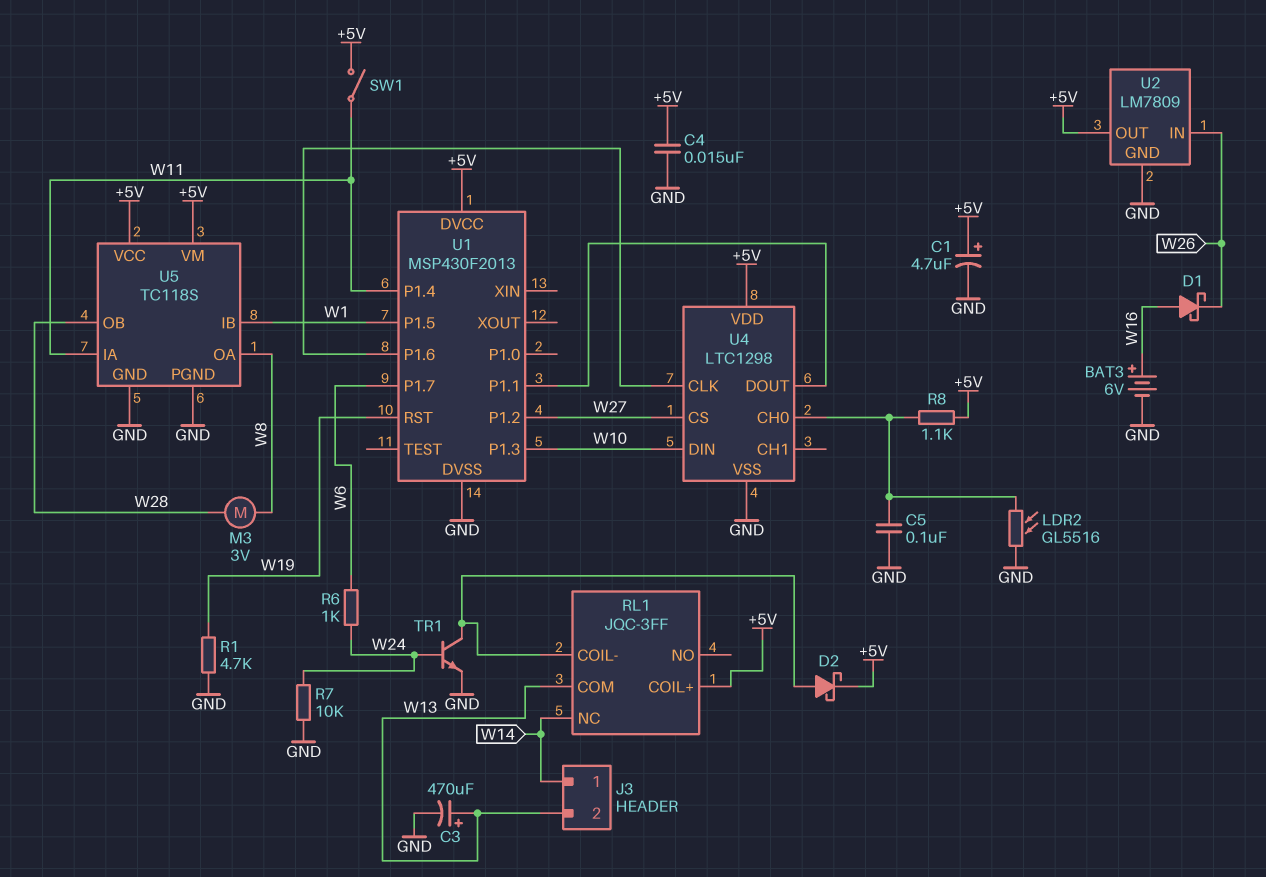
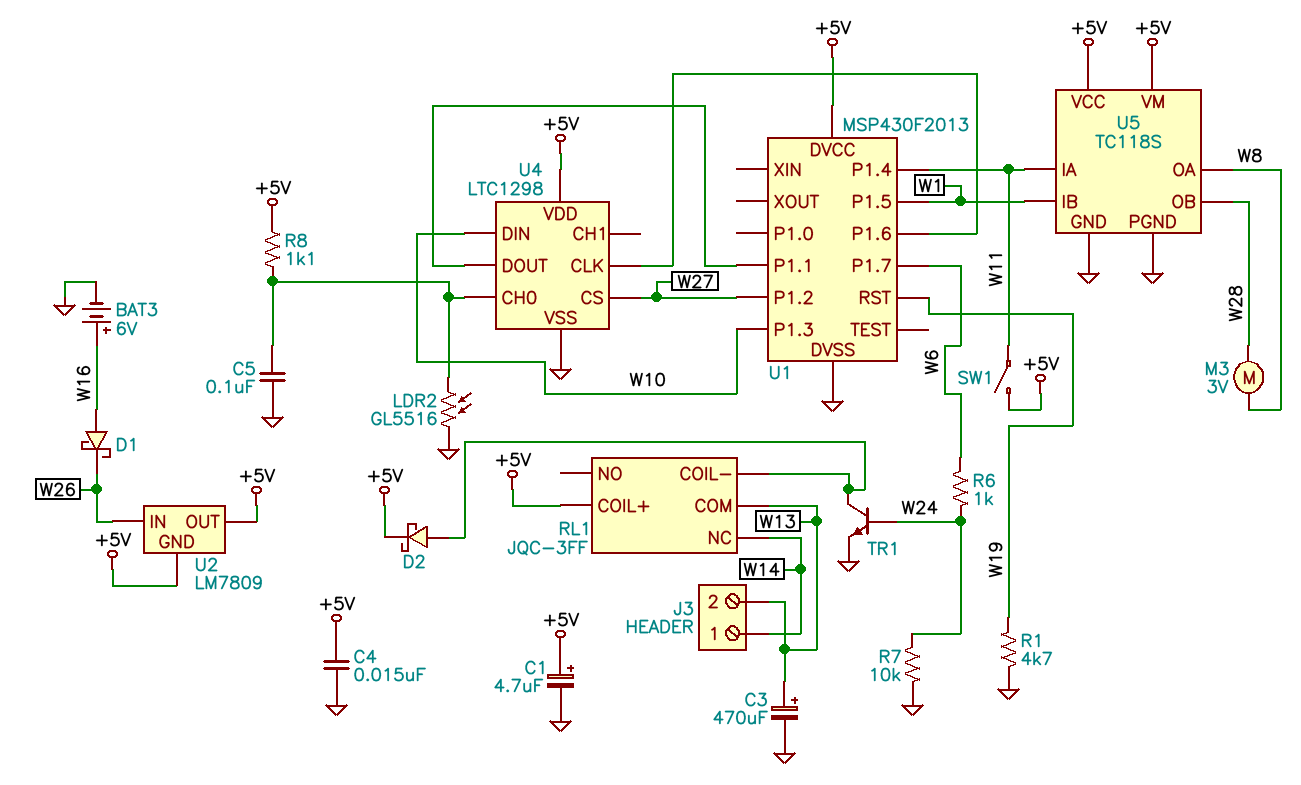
U2 pin GND: GND -> +5V

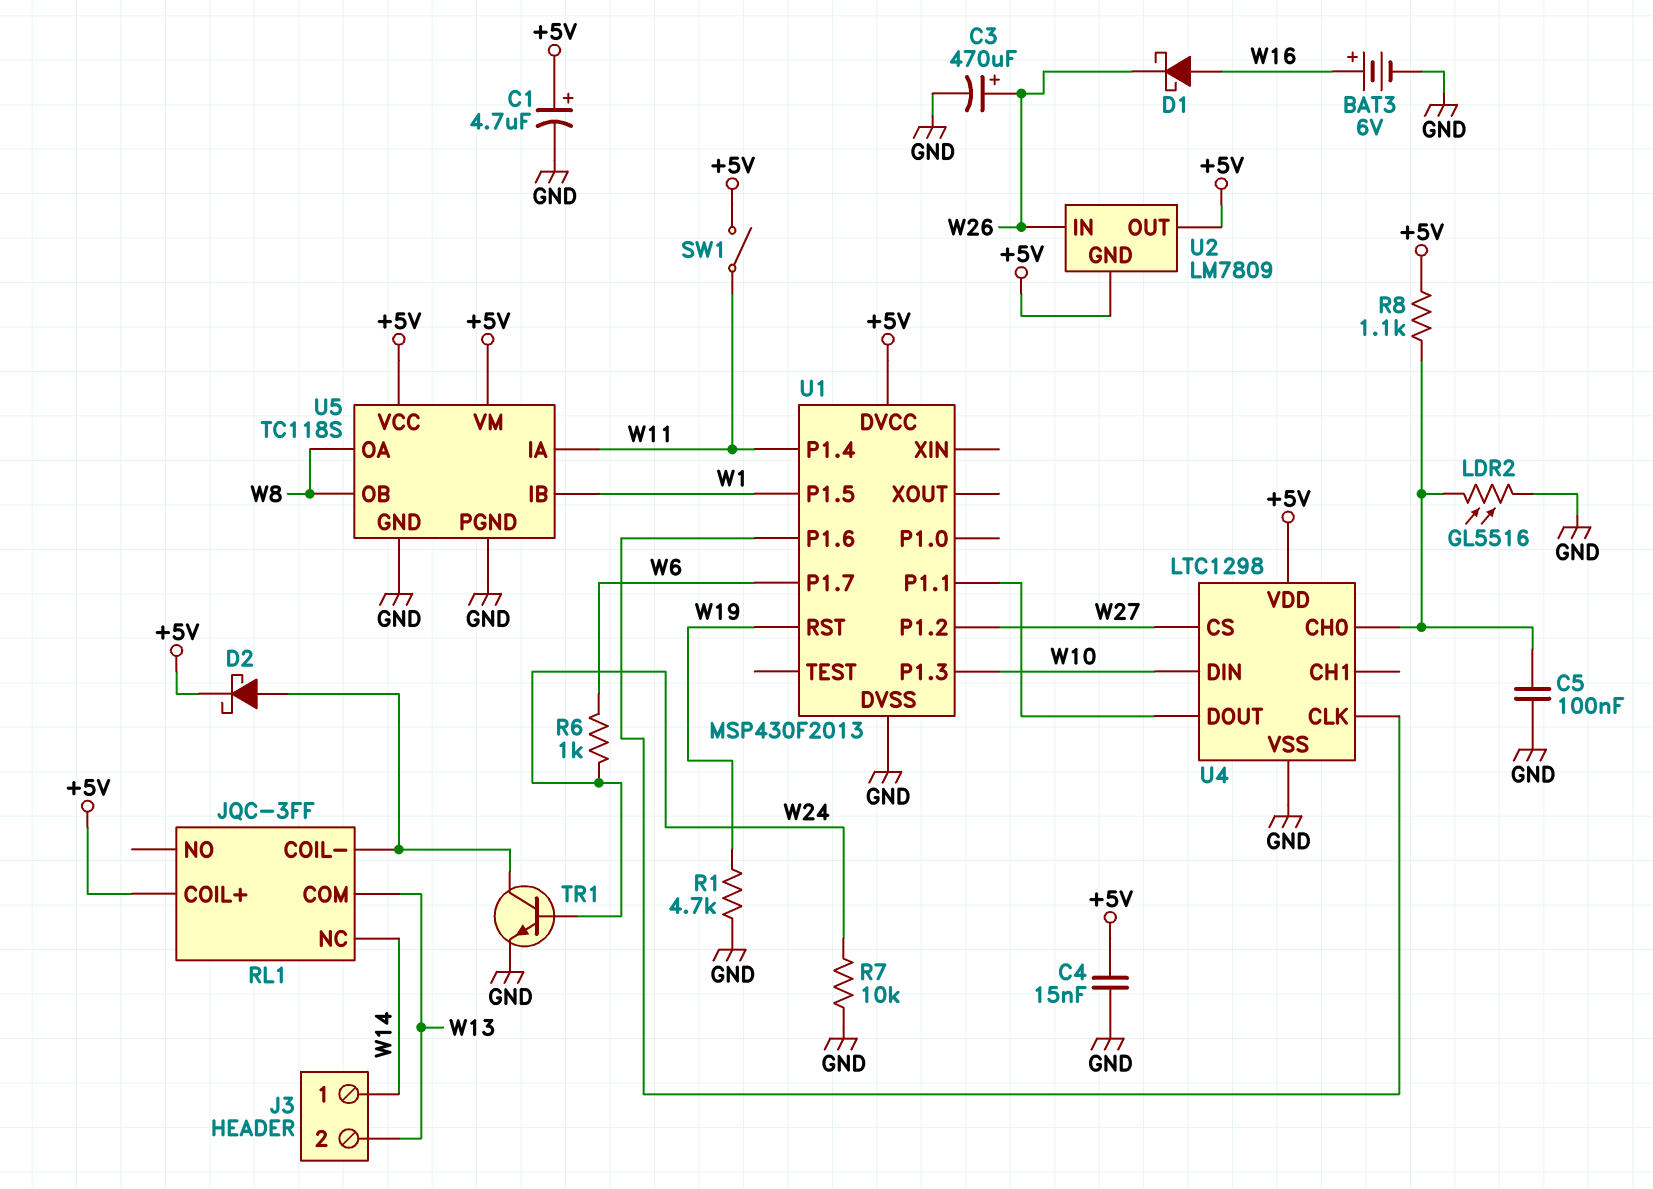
C3: 470uF (plus W13, minus GND) -> 470uF (plus W26, minus GND)
M3: motor 3V (W8, W28) -> none
U5 pin OB: W28 -> W8

